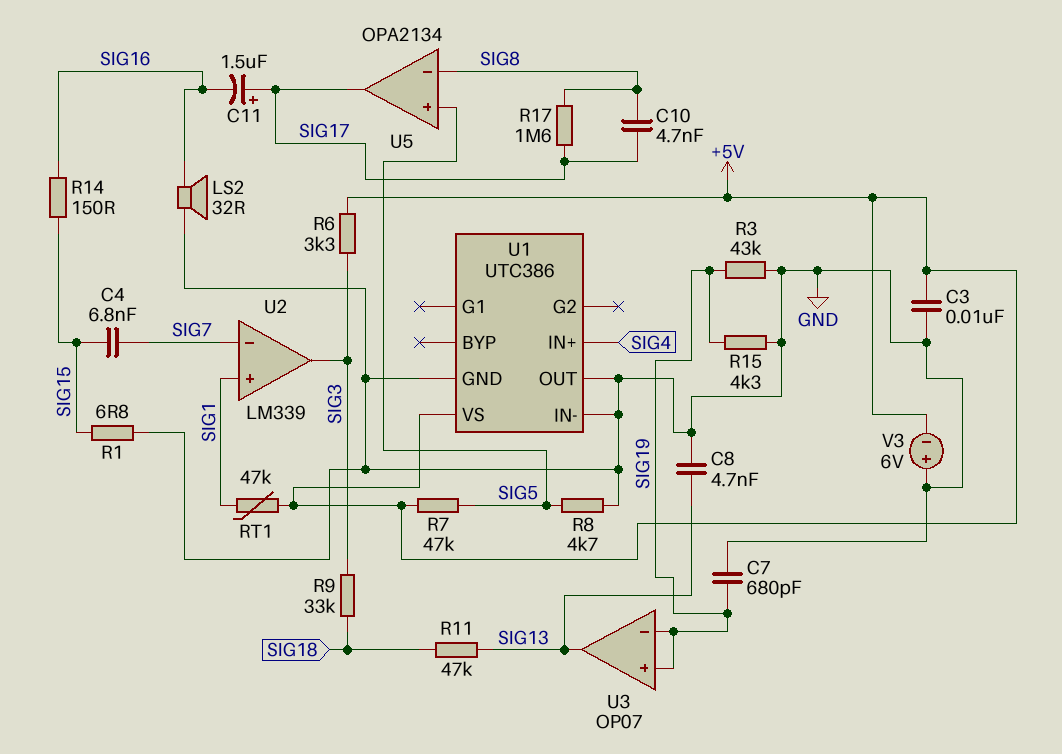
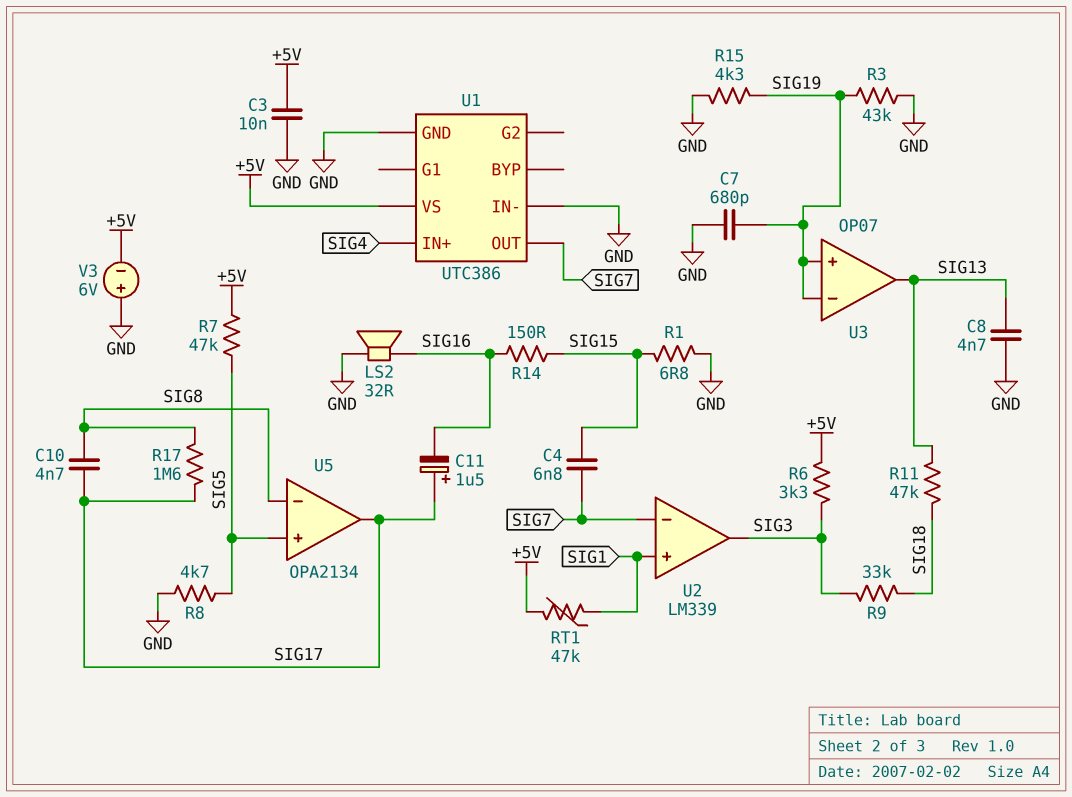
U1 pin OUT: GND -> SIG7

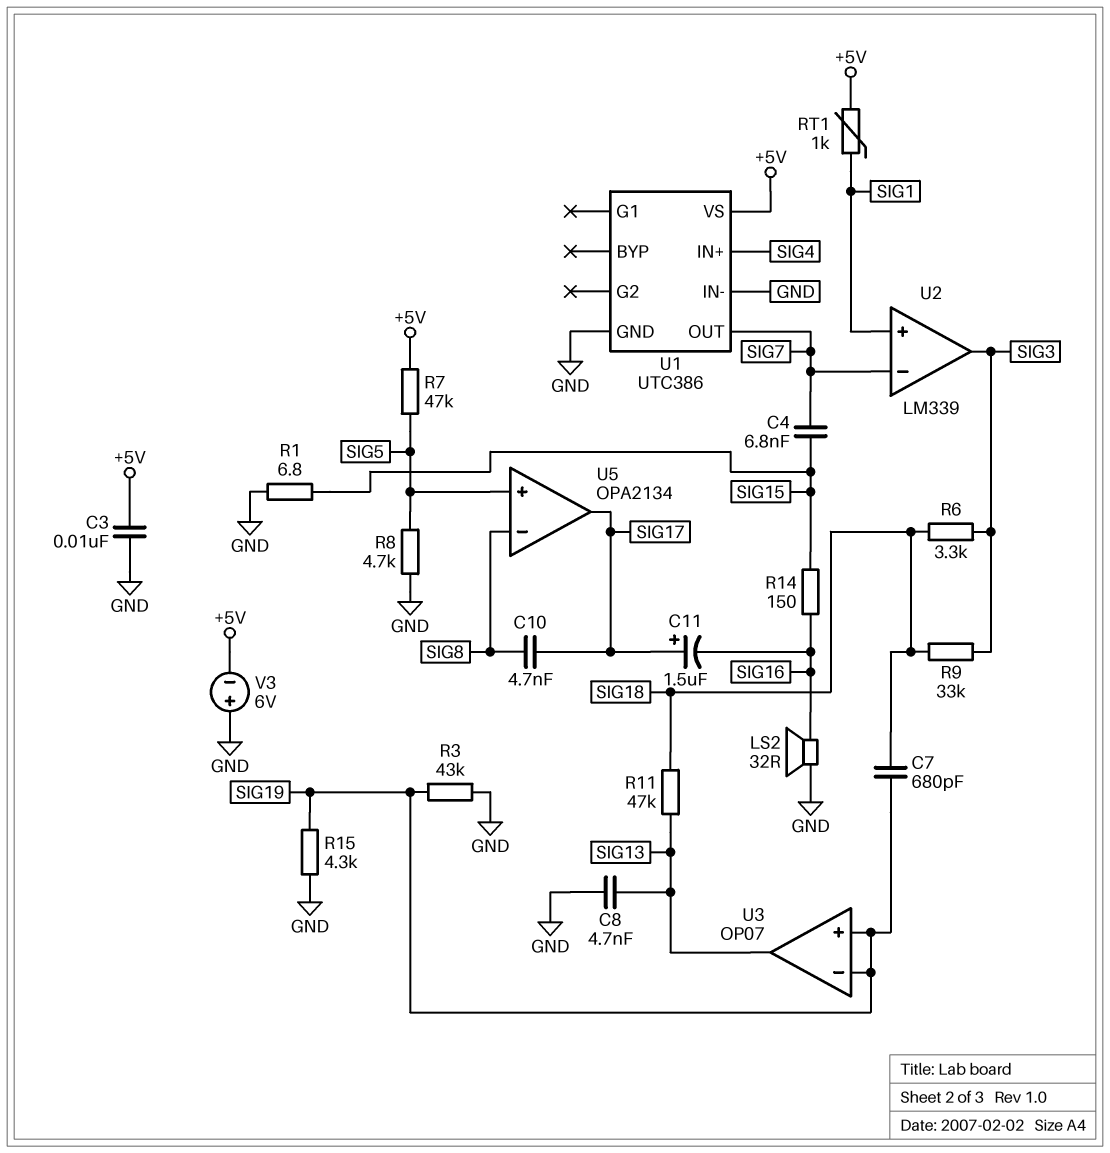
C7: 680pF (GND, SIG19) -> 680pF (SIG18, SIG19)
R6: 3.3k (+5V, SIG3) -> 3.3k (SIG3, SIG18)
R17: 1.6M (SIG8, SIG17) -> none
RT1: 47k (+5V, SIG1) -> 1k (+5V, SIG1)

